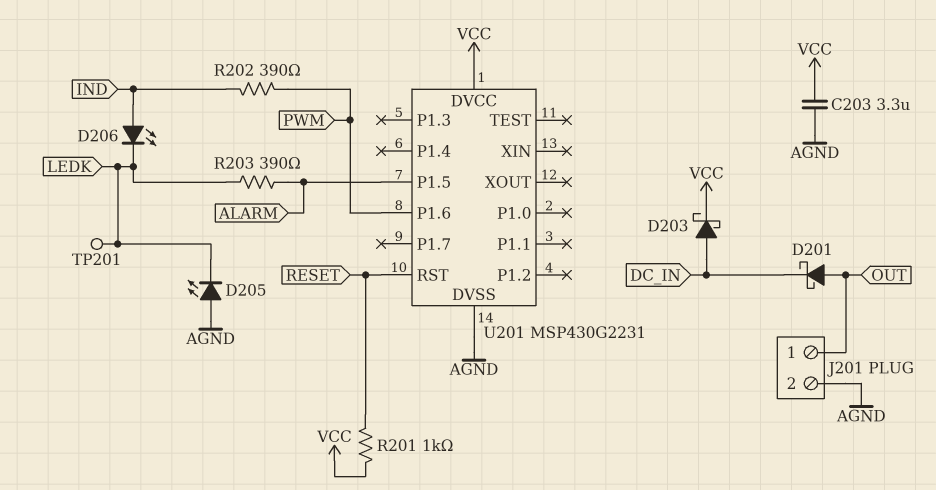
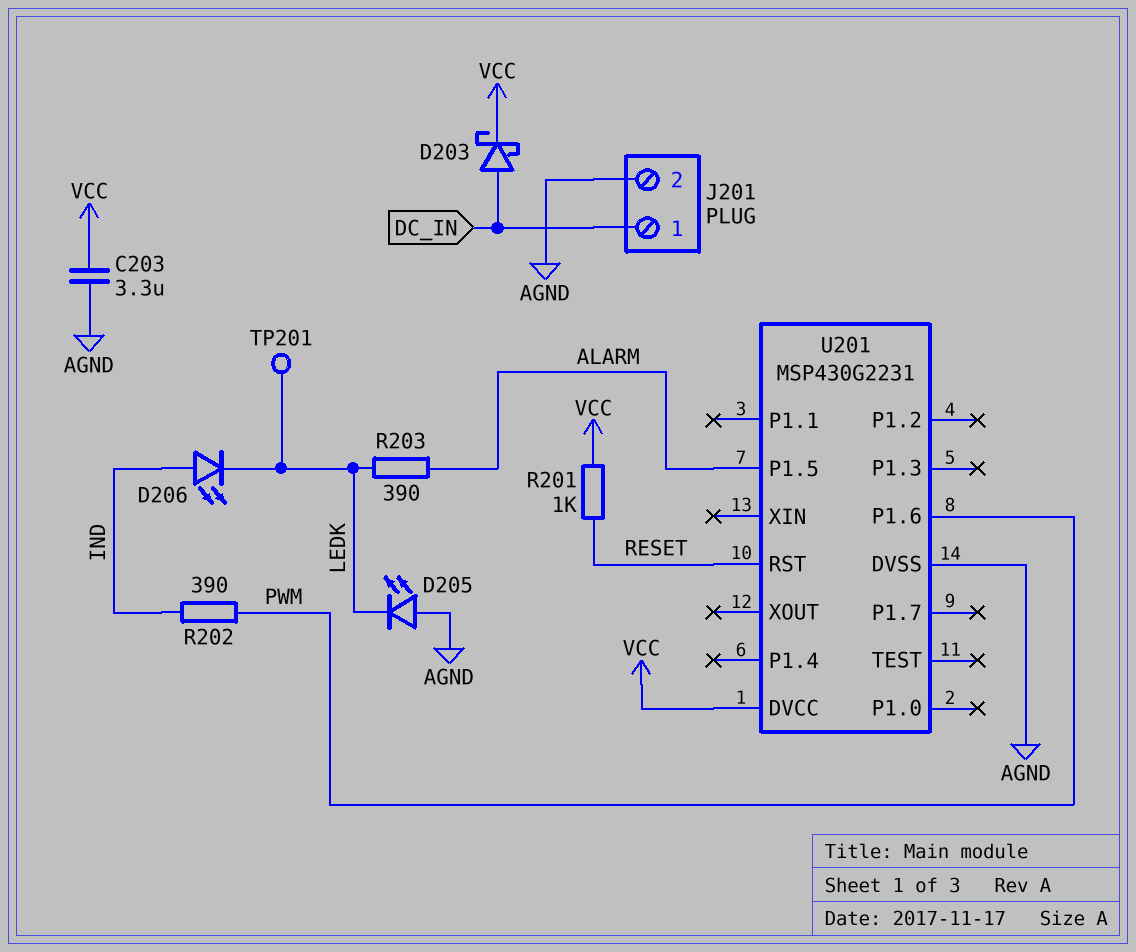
D201: schottky (A OUT, K DC_IN) -> none
J201 pin 1: OUT -> DC_IN

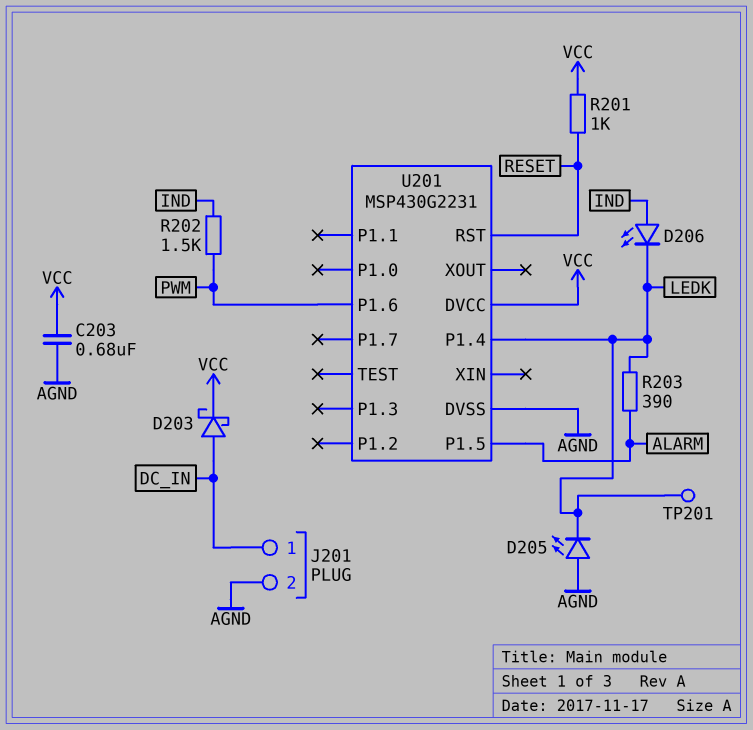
C203: 3.3uF (AGND, VCC) -> 680nF (AGND, VCC)
R202: 390 (IND, PWM) -> 1.5k (IND, PWM)
U201 pin P1.4: none -> LEDK

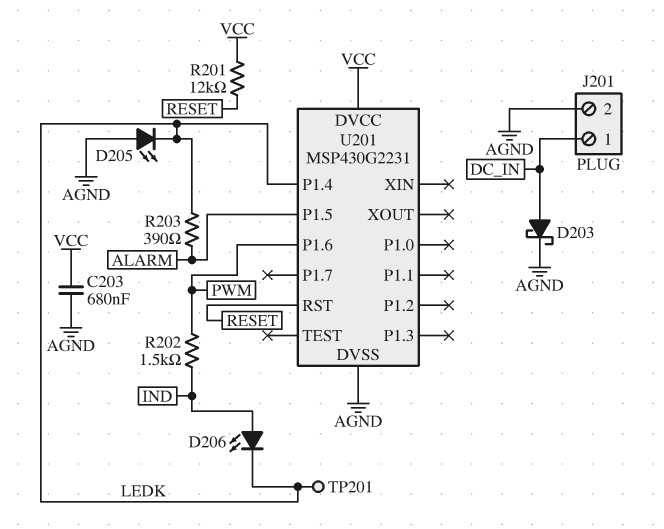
D203: schottky (A DC_IN, K VCC) -> schottky (A DC_IN, K AGND)
R201: 1k (RESET, VCC) -> 12k (RESET, VCC)

